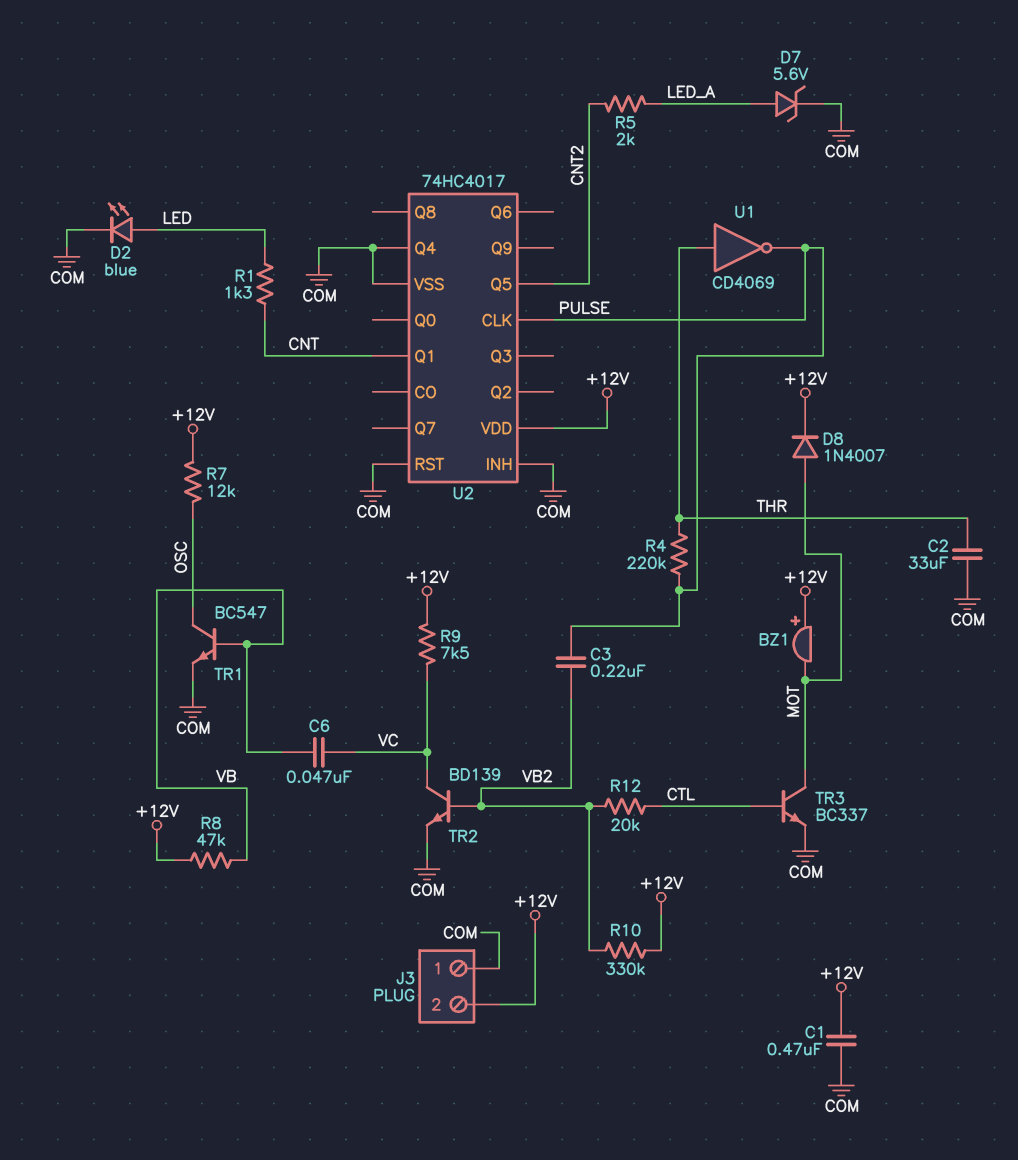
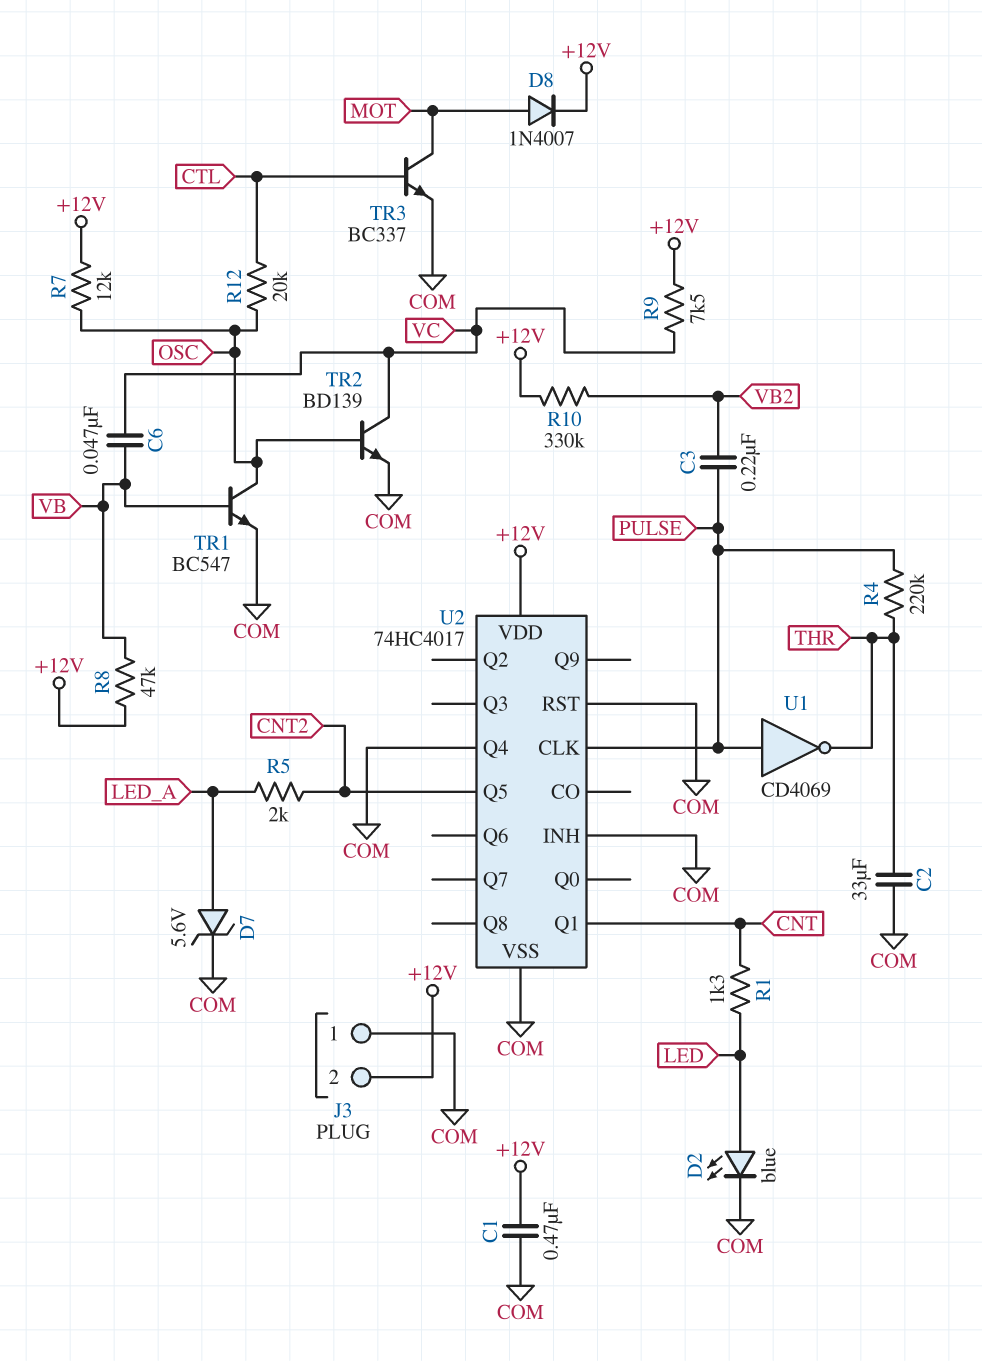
BZ1: buzzer (plus +12V, minus MOT) -> none
R12: 20k (CTL, VB2) -> 20k (CTL, OSC)
TR2: NPN BD139 (B VB2, C VC, E COM) -> NPN BD139 (B OSC, C VC, E COM)
U1: NOT CD4069 (in THR, out PULSE) -> NOT CD4069 (in PULSE, out THR)

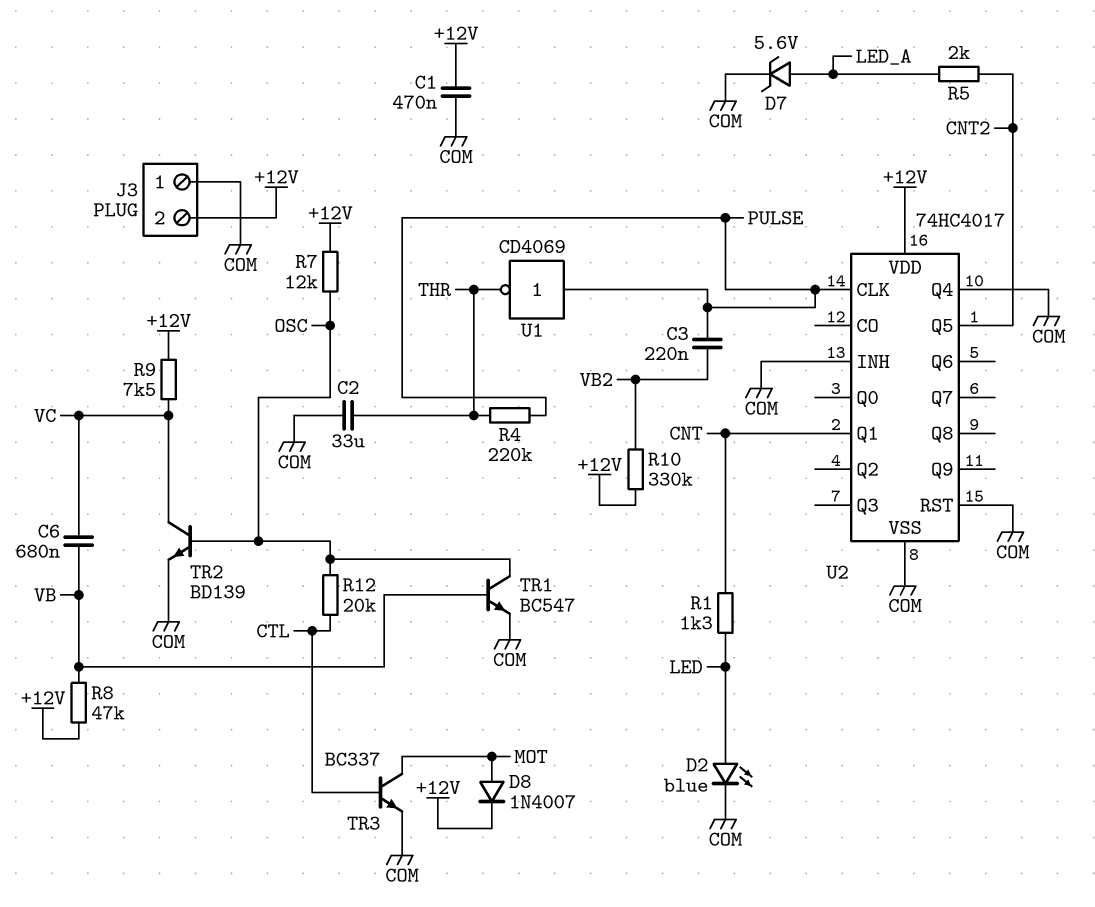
C6: 47nF (VB, VC) -> 680nF (VB, VC)

